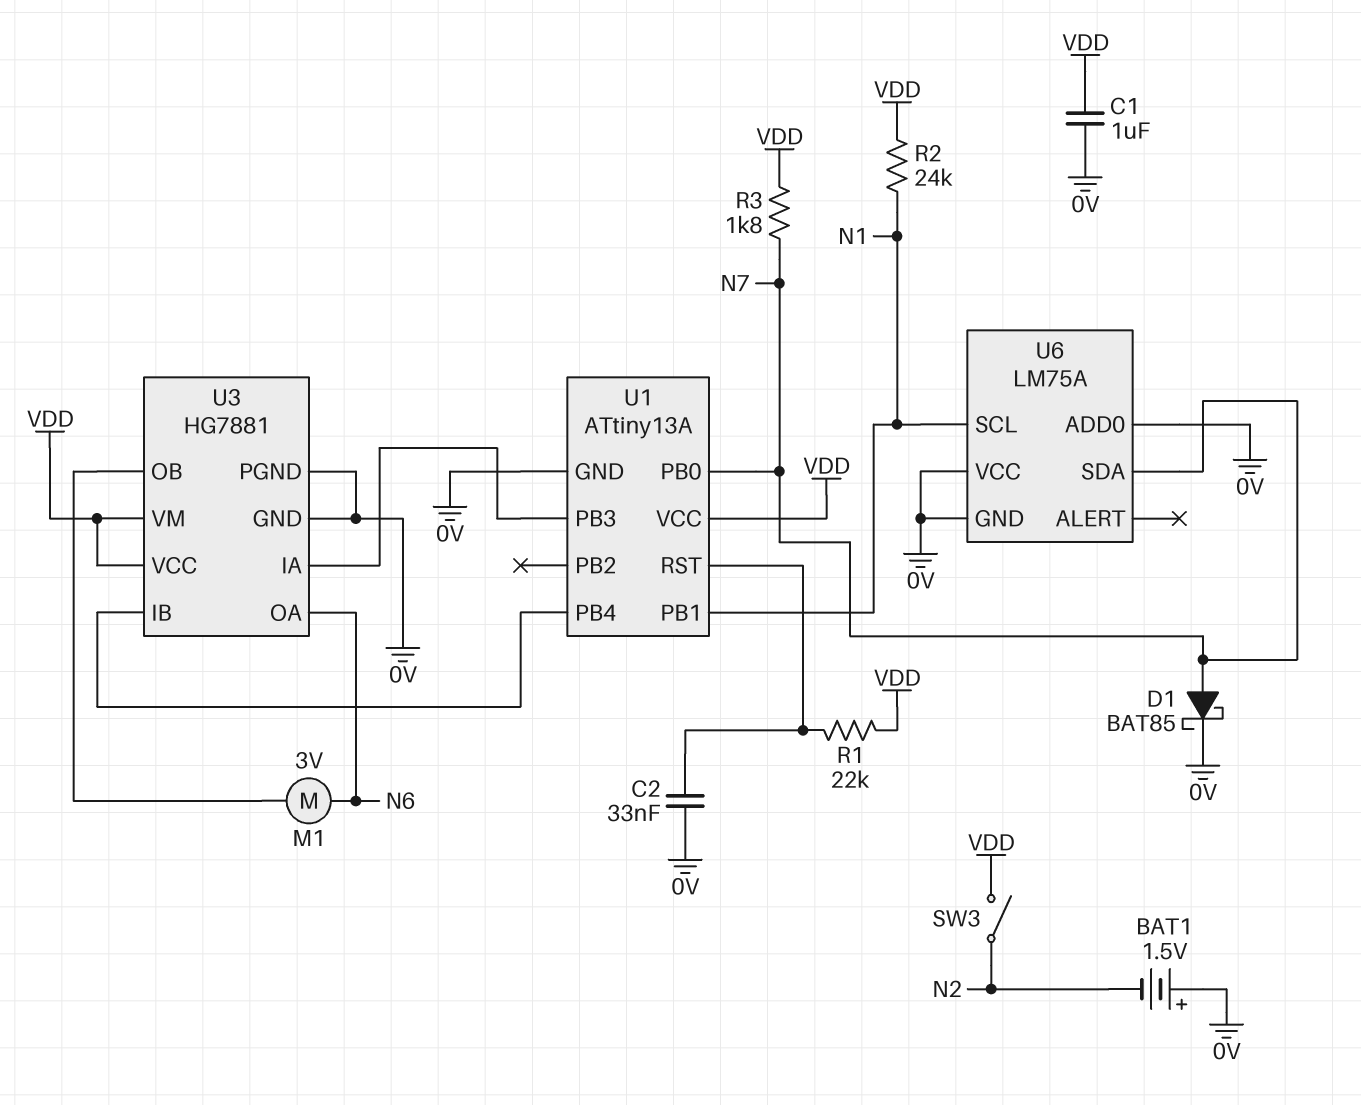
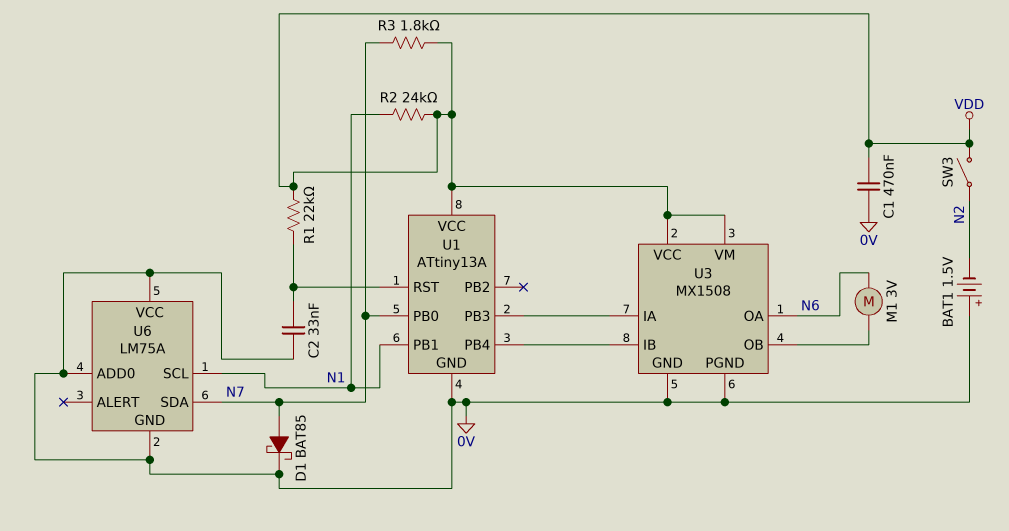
C1: 1uF (0V, VDD) -> 470nF (0V, VDD)
U3: HG7881 -> MX1508

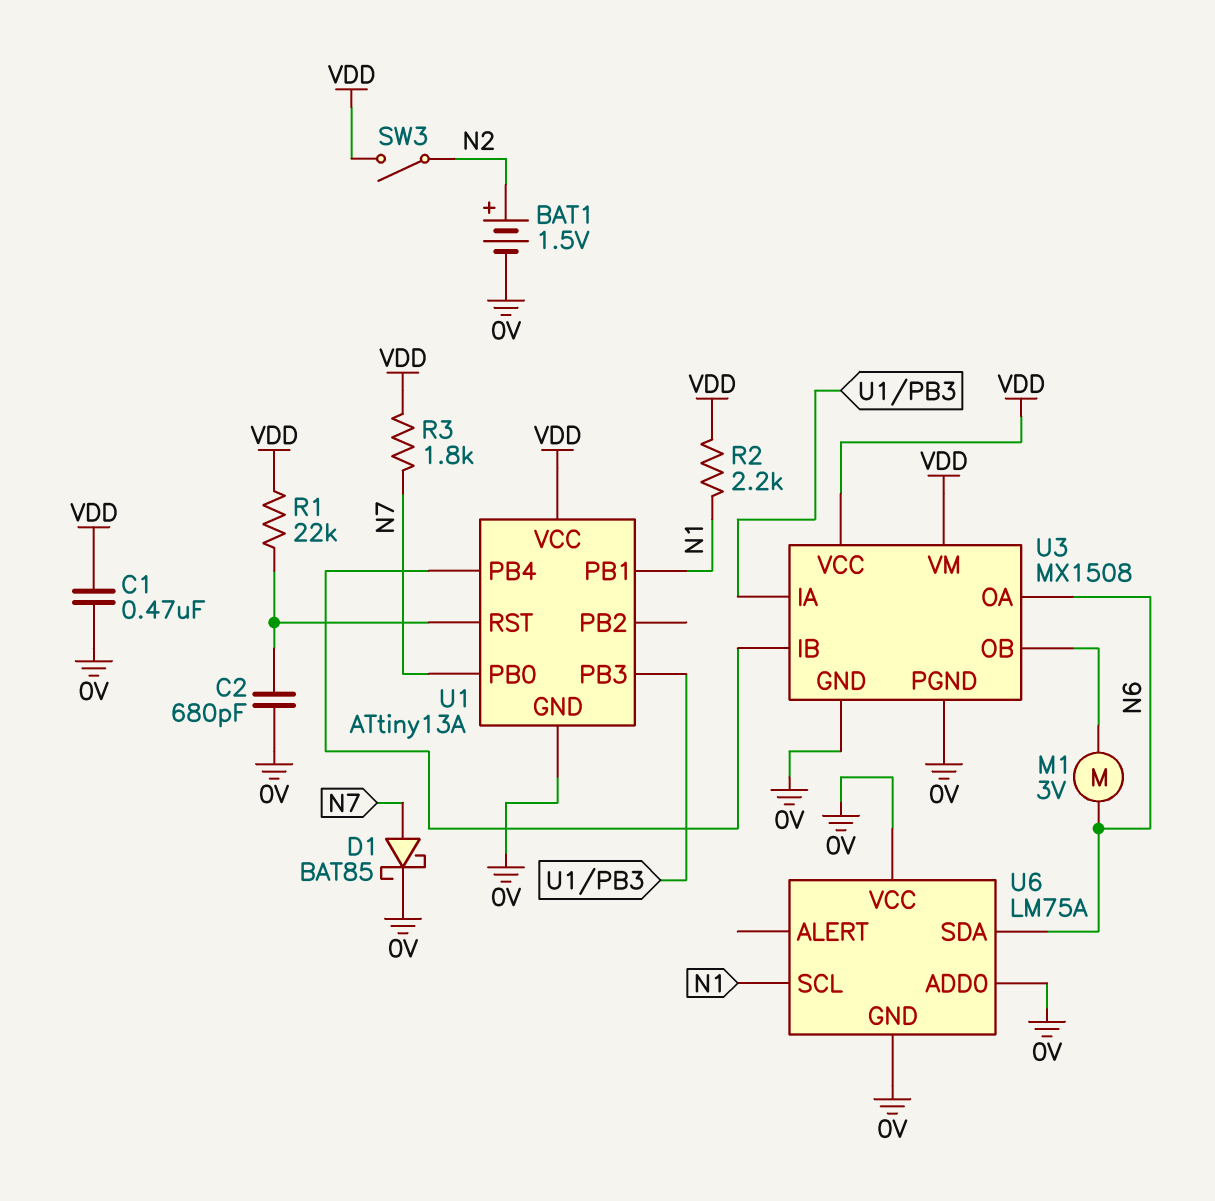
BAT1: 1.5V (plus 0V, minus N2) -> 1.5V (plus N2, minus 0V)
C2: 33nF (0V, U1/RST) -> 680pF (0V, U1/RST)
R2: 24k (N1, VDD) -> 2.2k (N1, VDD)
U6 pin SDA: N7 -> N6

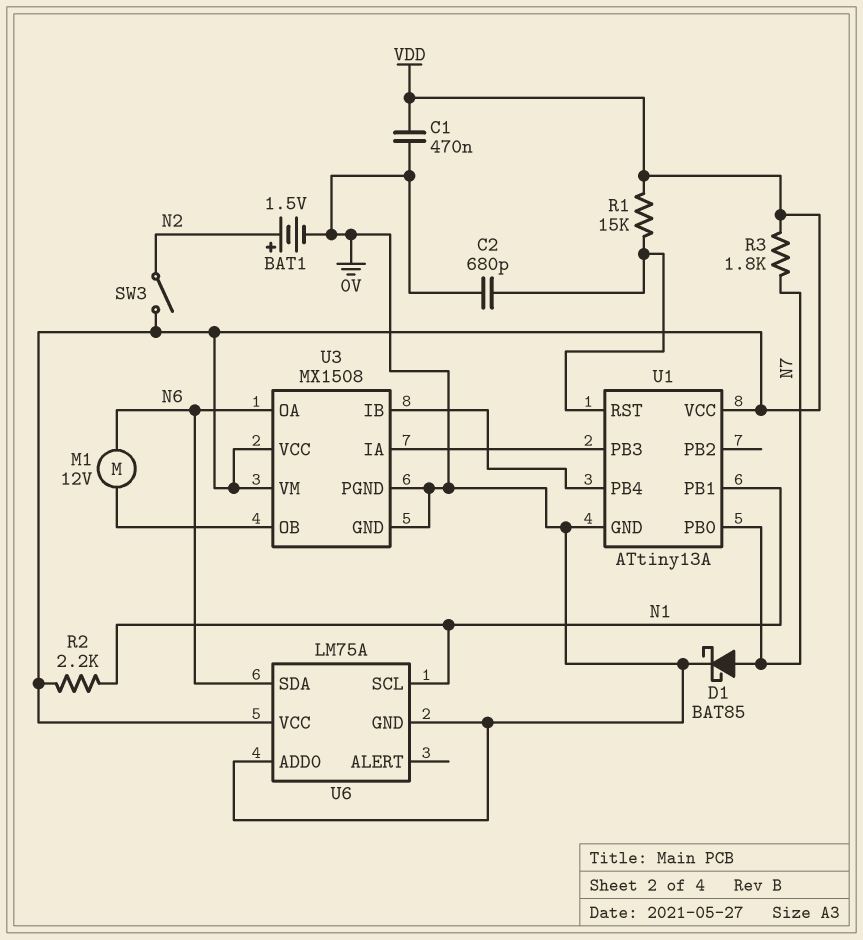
M1: motor 3V (N6, U3/OB) -> motor 12V (N6, U3/OB)
R1: 22k (U1/RST, VDD) -> 15k (U1/RST, VDD)
U6 pin VCC: 0V -> VDD

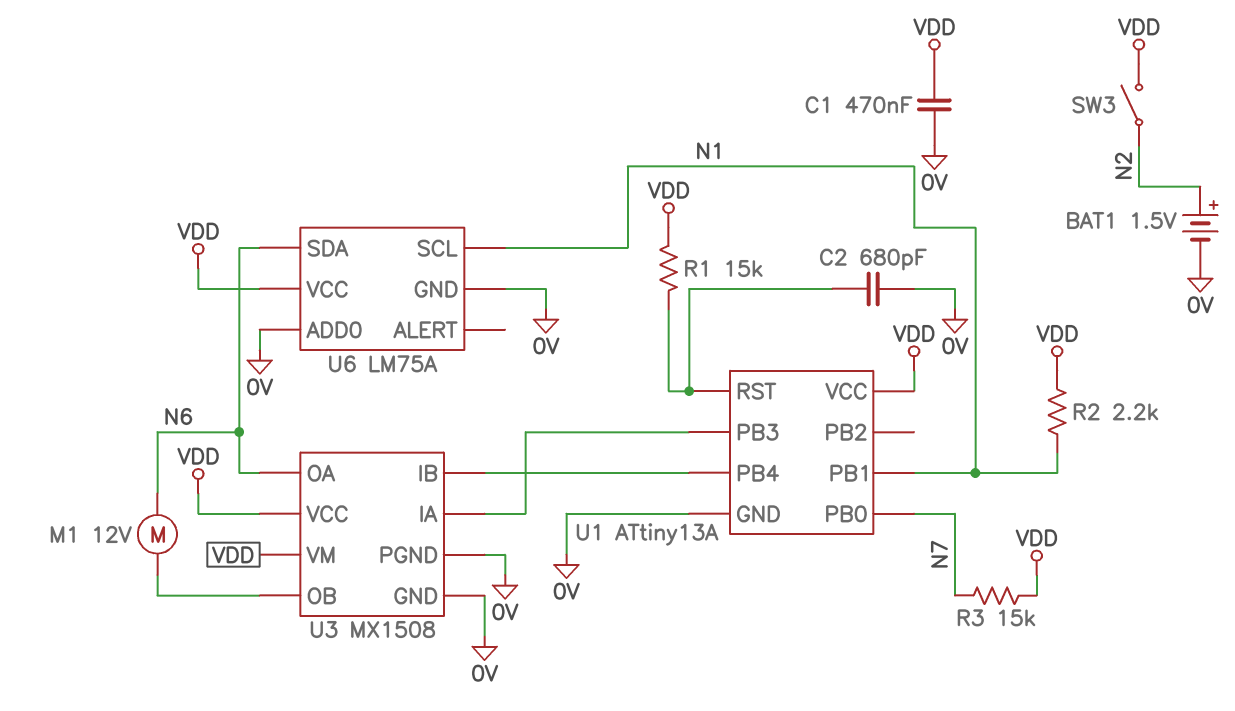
D1: schottky BAT85 (A N7, K 0V) -> none
R3: 1.8k (N7, VDD) -> 15k (N7, VDD)

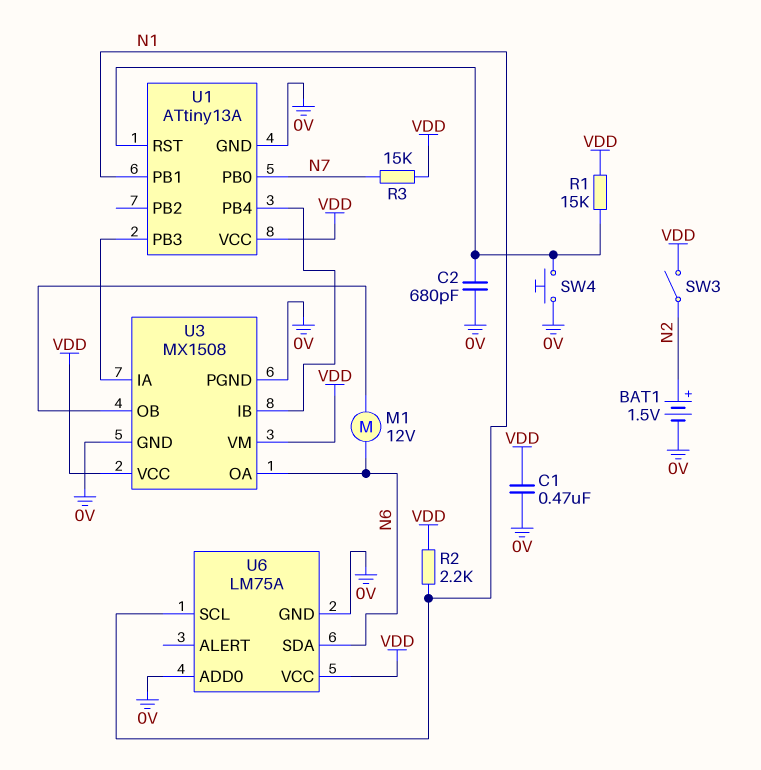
SW4: none -> button (0V, U1/RST)

